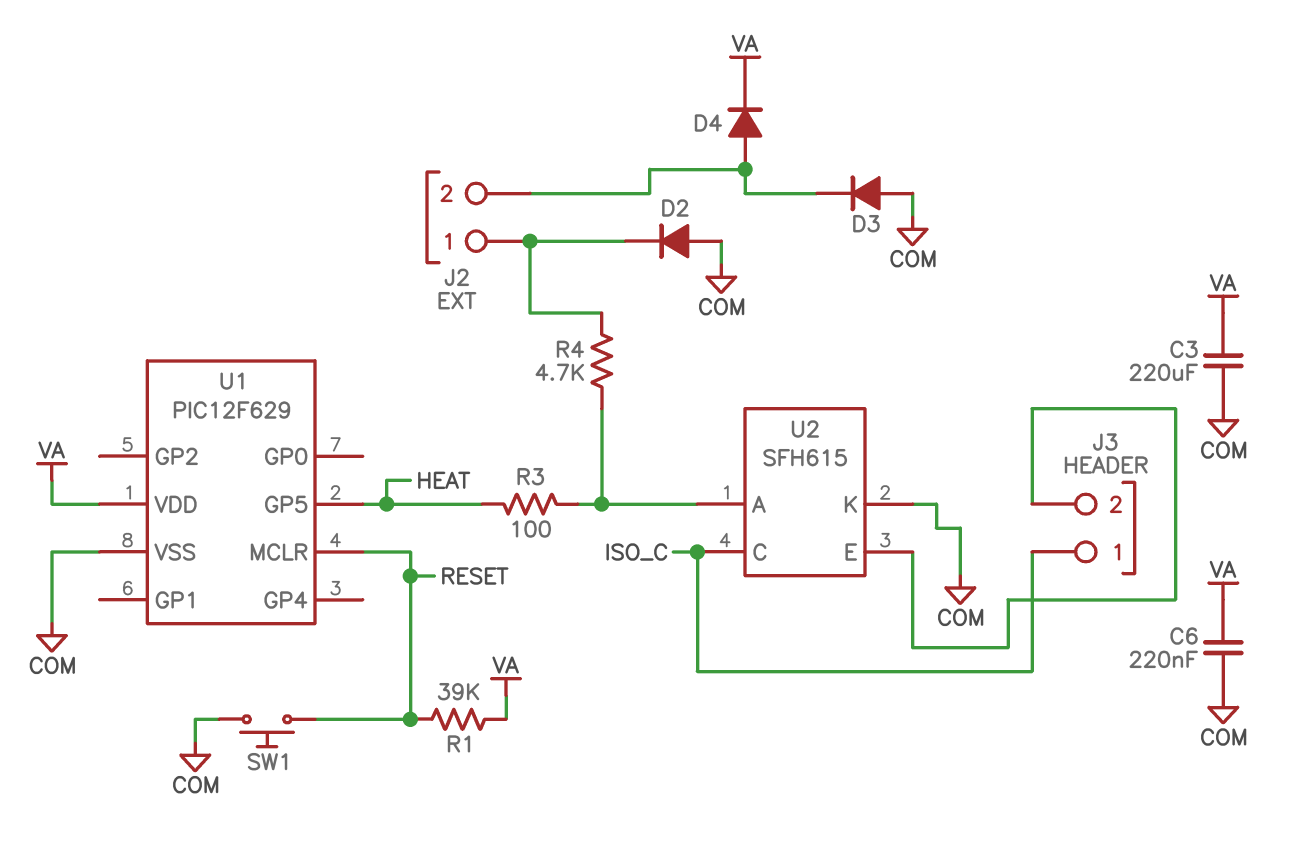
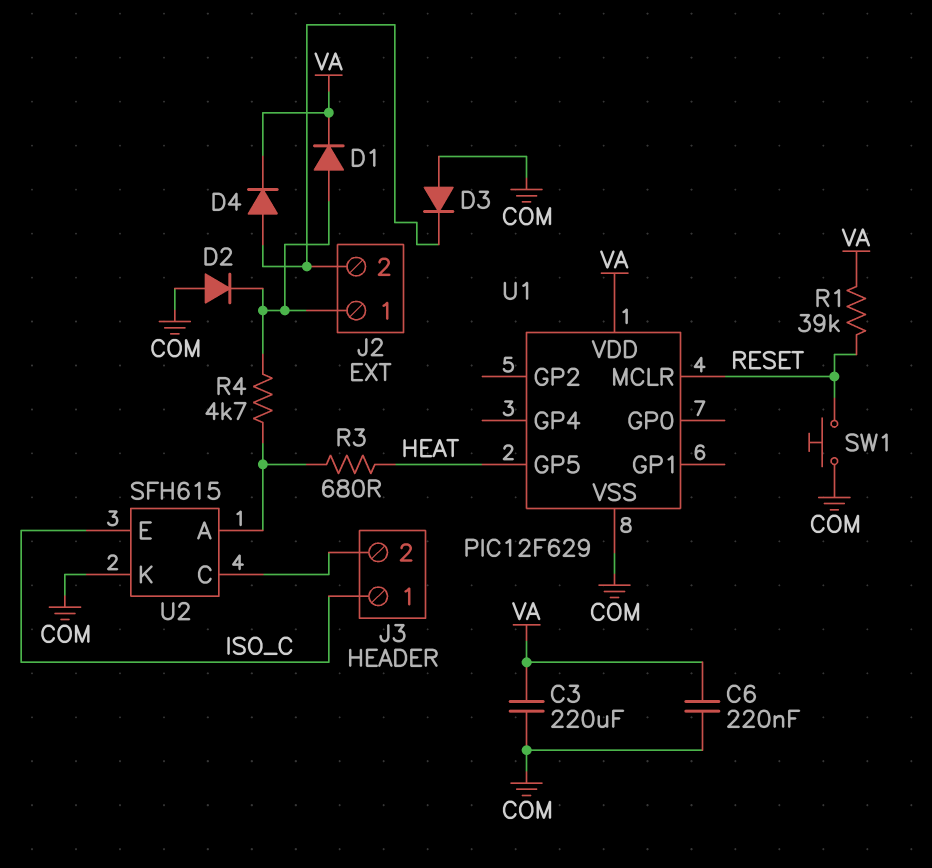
D1: none -> diode (A J2/1, K VA)
R3: 100 (HEAT, U2/A) -> 680 (HEAT, U2/A)
U2 pin C: ISO_C -> J3/2
U2 pin E: J3/2 -> ISO_C

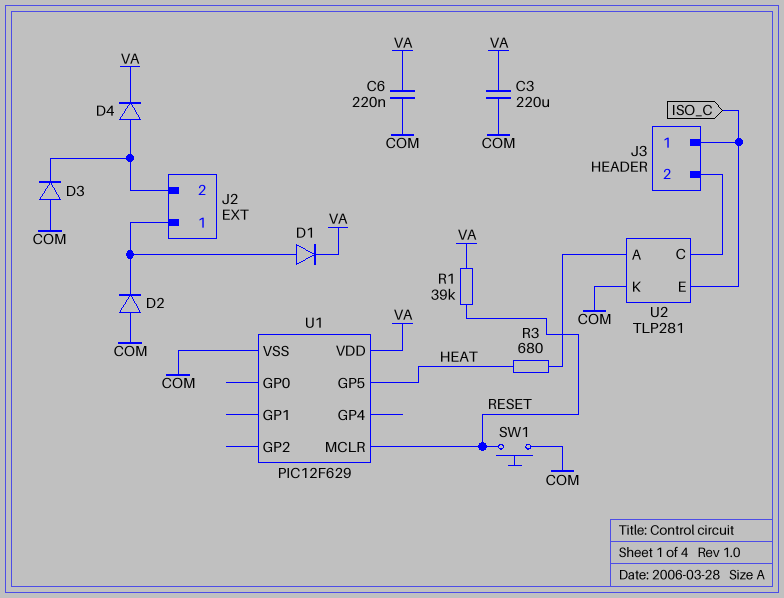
R4: 4.7k (J2/1, U2/A) -> none
U2: SFH615 -> TLP281

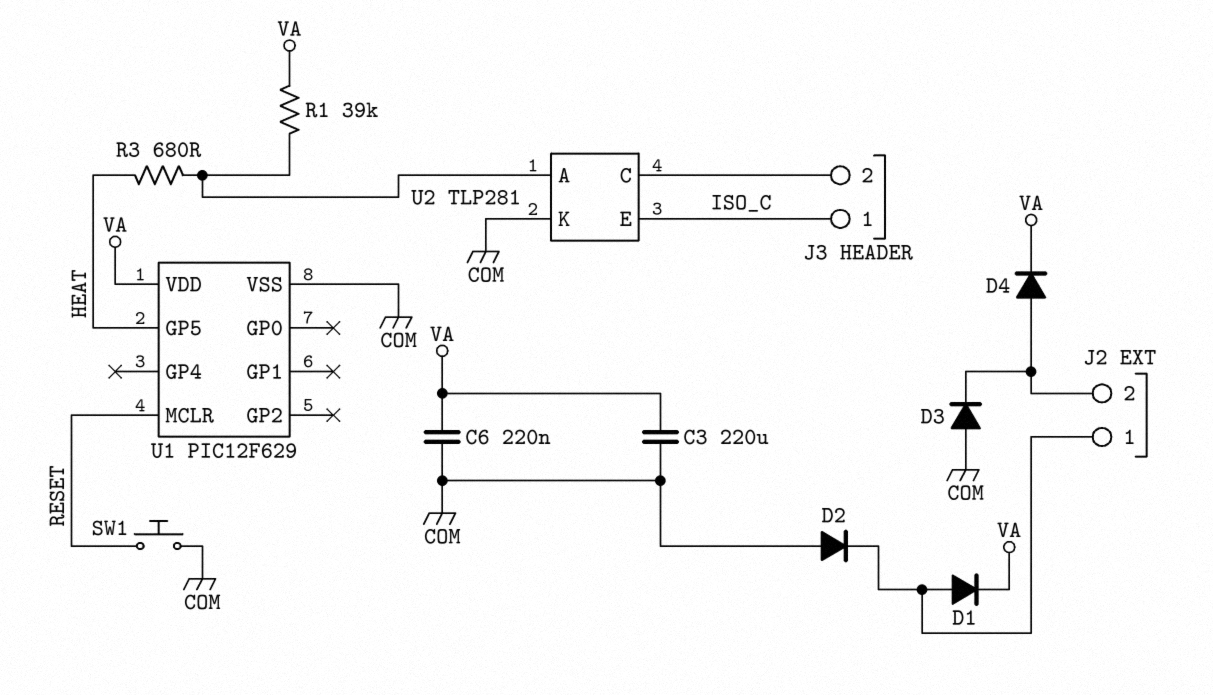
R1: 39k (RESET, VA) -> 39k (U2/A, VA)

